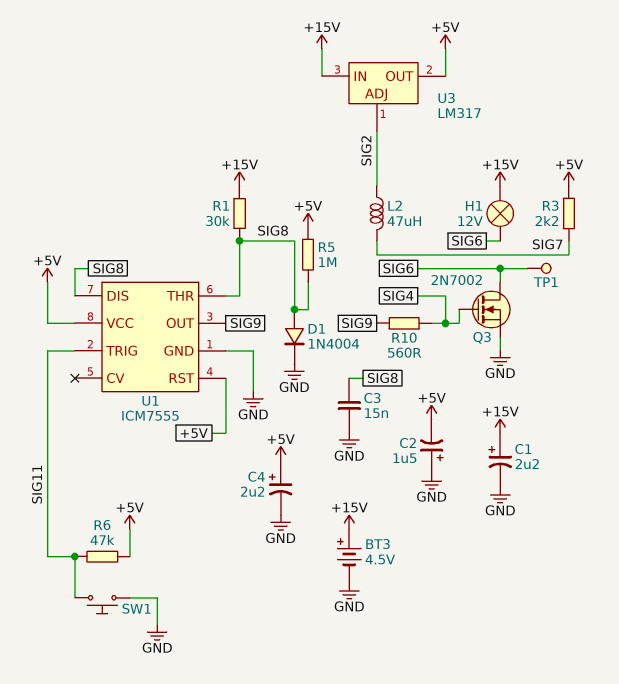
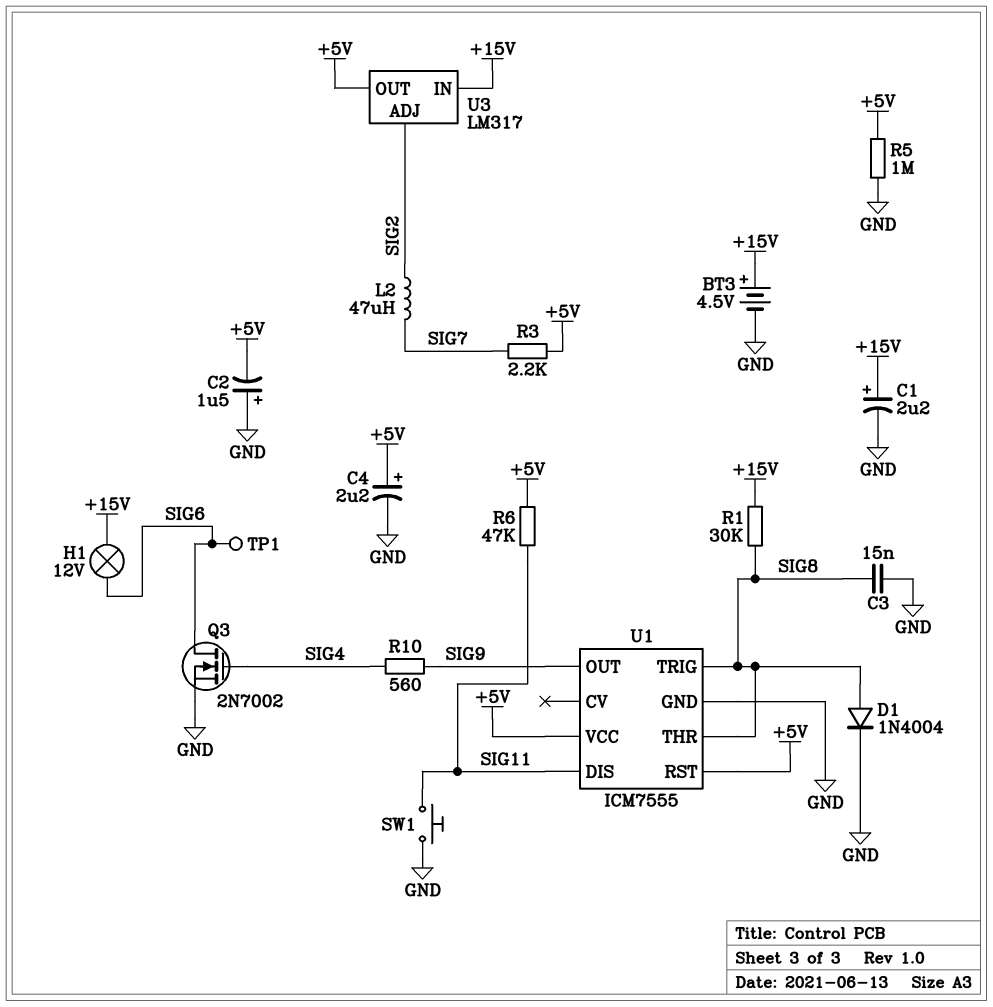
R5: 1M (+5V, SIG8) -> 1M (+5V, GND)
U1 pin DIS: SIG8 -> SIG11
U1 pin TRIG: SIG11 -> SIG8

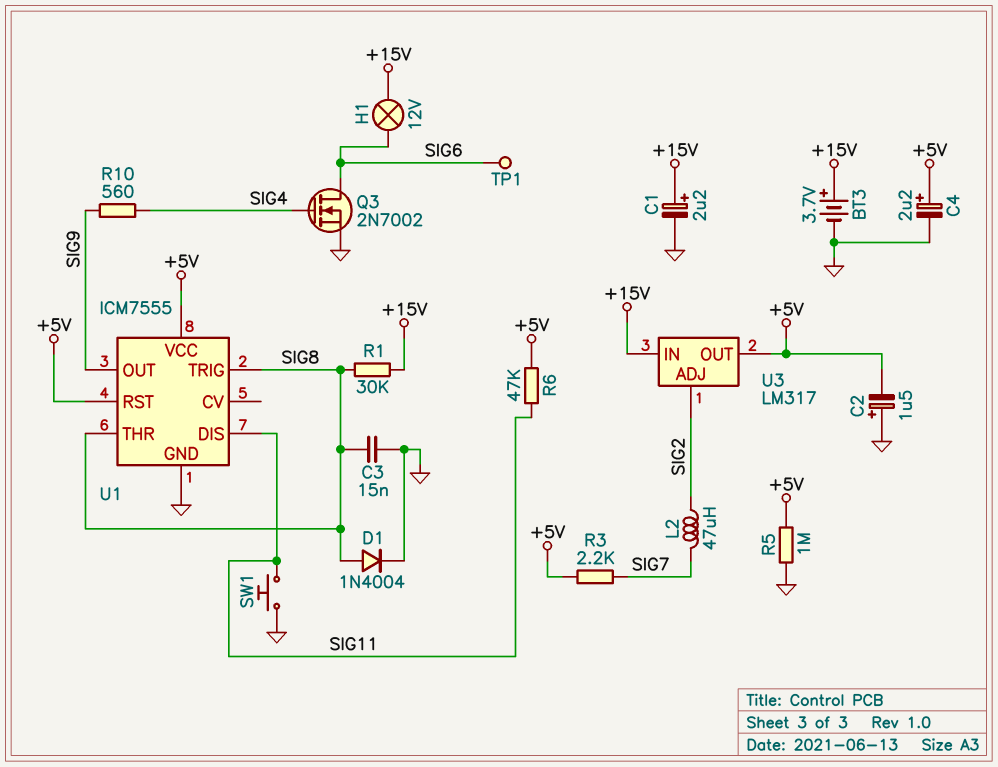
BT3: 4.5V (plus +15V, minus GND) -> 3.7V (plus +15V, minus GND)

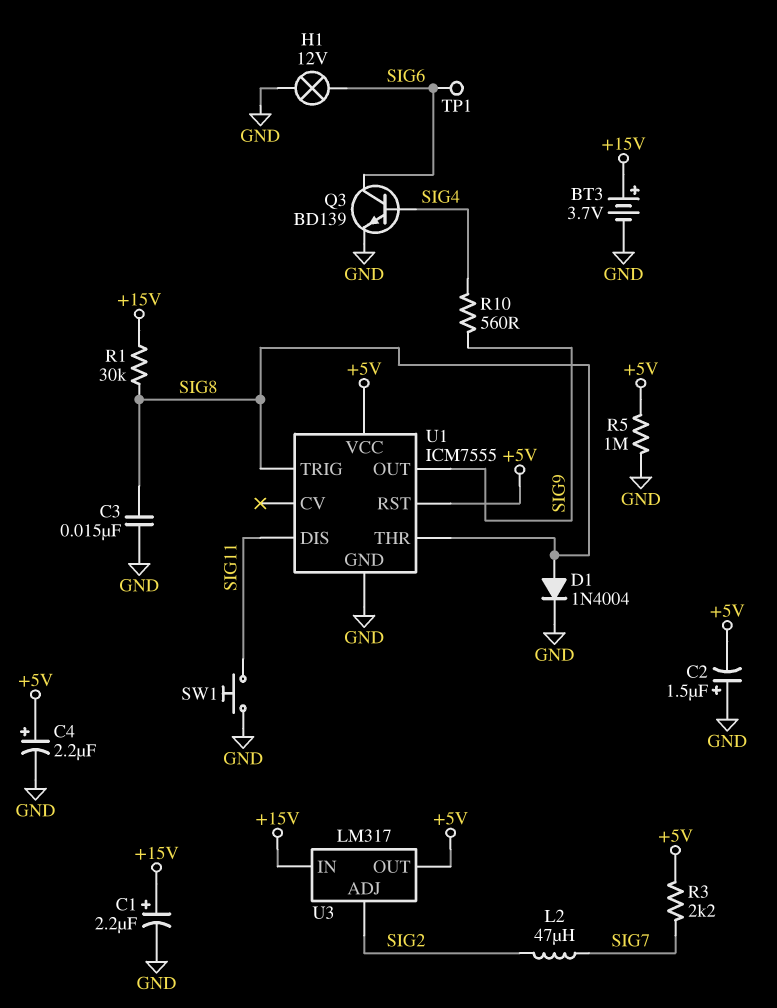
H1: lamp 12V (+15V, SIG6) -> lamp 12V (GND, SIG6)
Q3: NMOS 2N7002 (G SIG4, D SIG6, S GND) -> NPN BD139 (B SIG4, C SIG6, E GND)
R6: 47k (+5V, SIG11) -> none

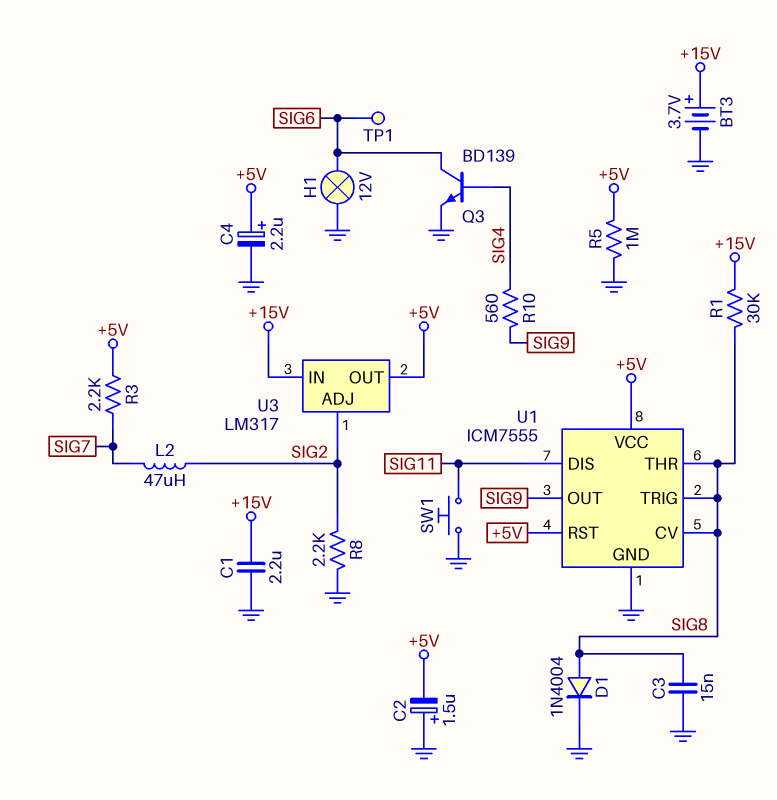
C1: 2.2uF (plus +15V, minus GND) -> 2.2uF (+15V, GND)
R8: none -> 2.2k (GND, SIG2)
U1 pin CV: none -> SIG8

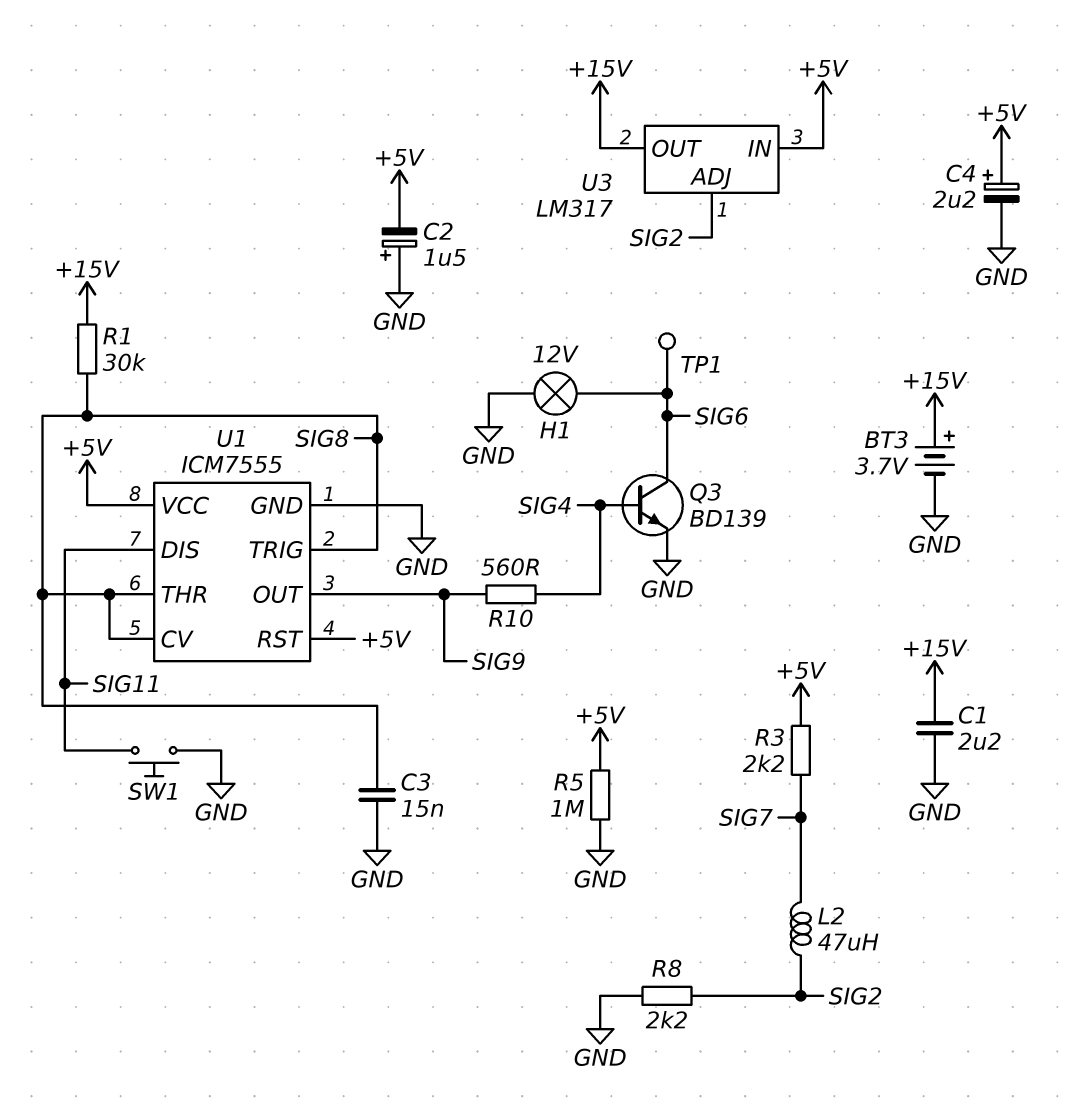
D1: diode 1N4004 (A SIG8, K GND) -> none
U3 pin IN: +15V -> +5V
U3 pin OUT: +5V -> +15V

